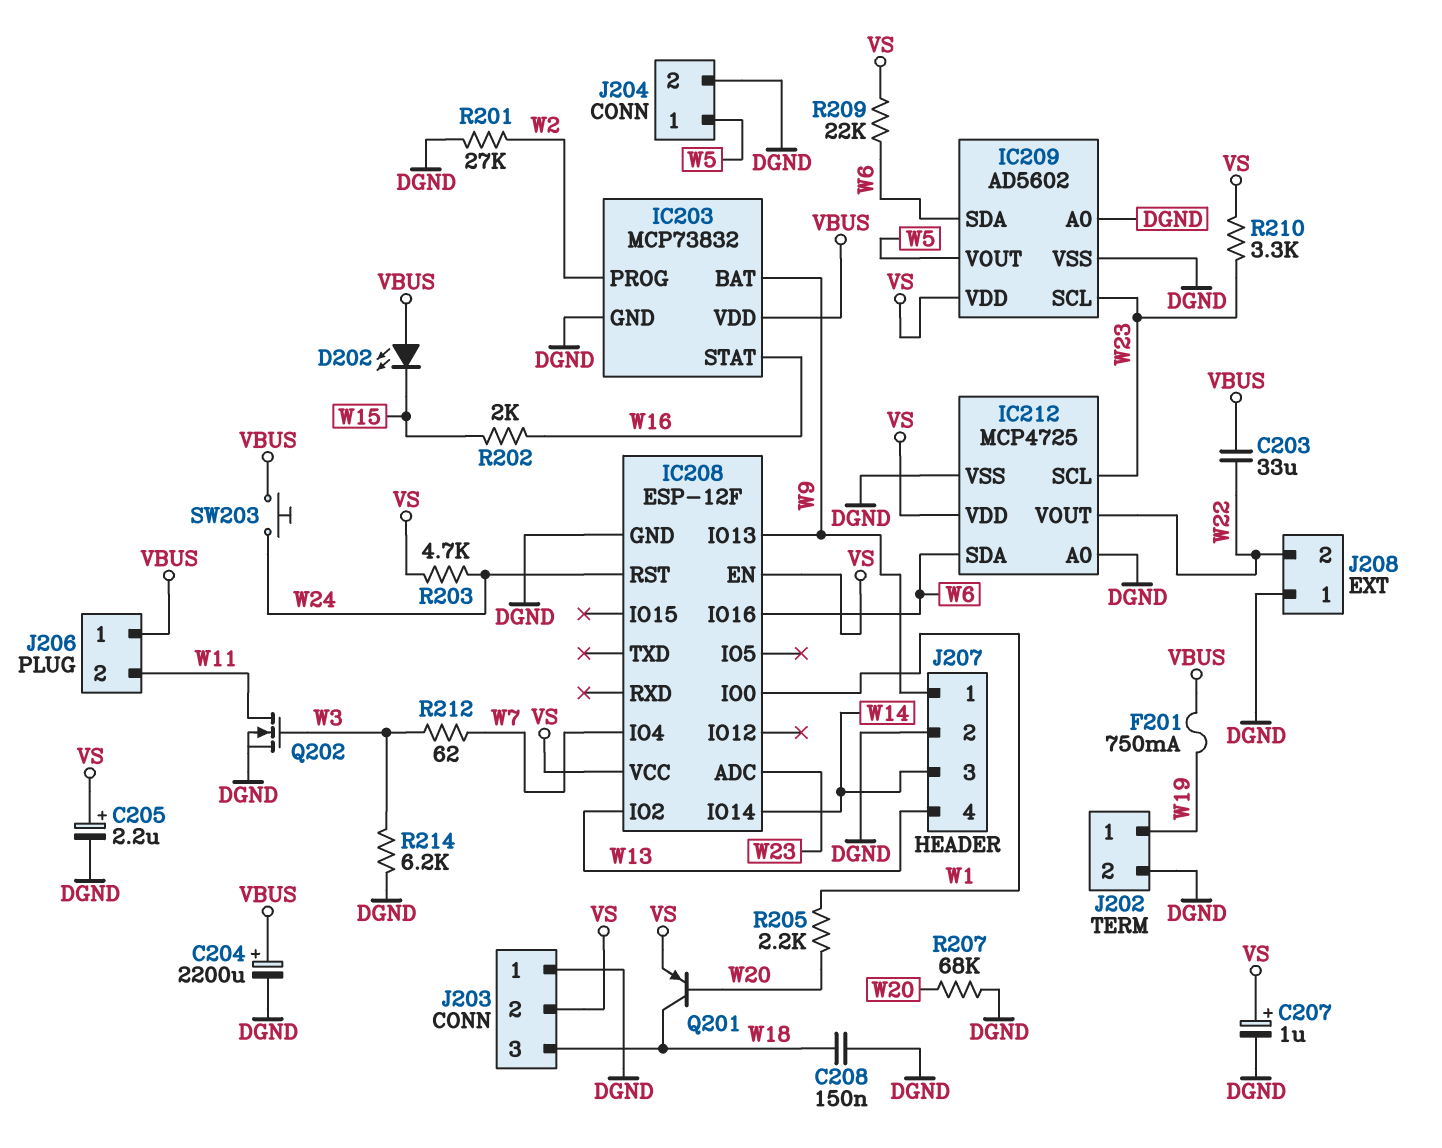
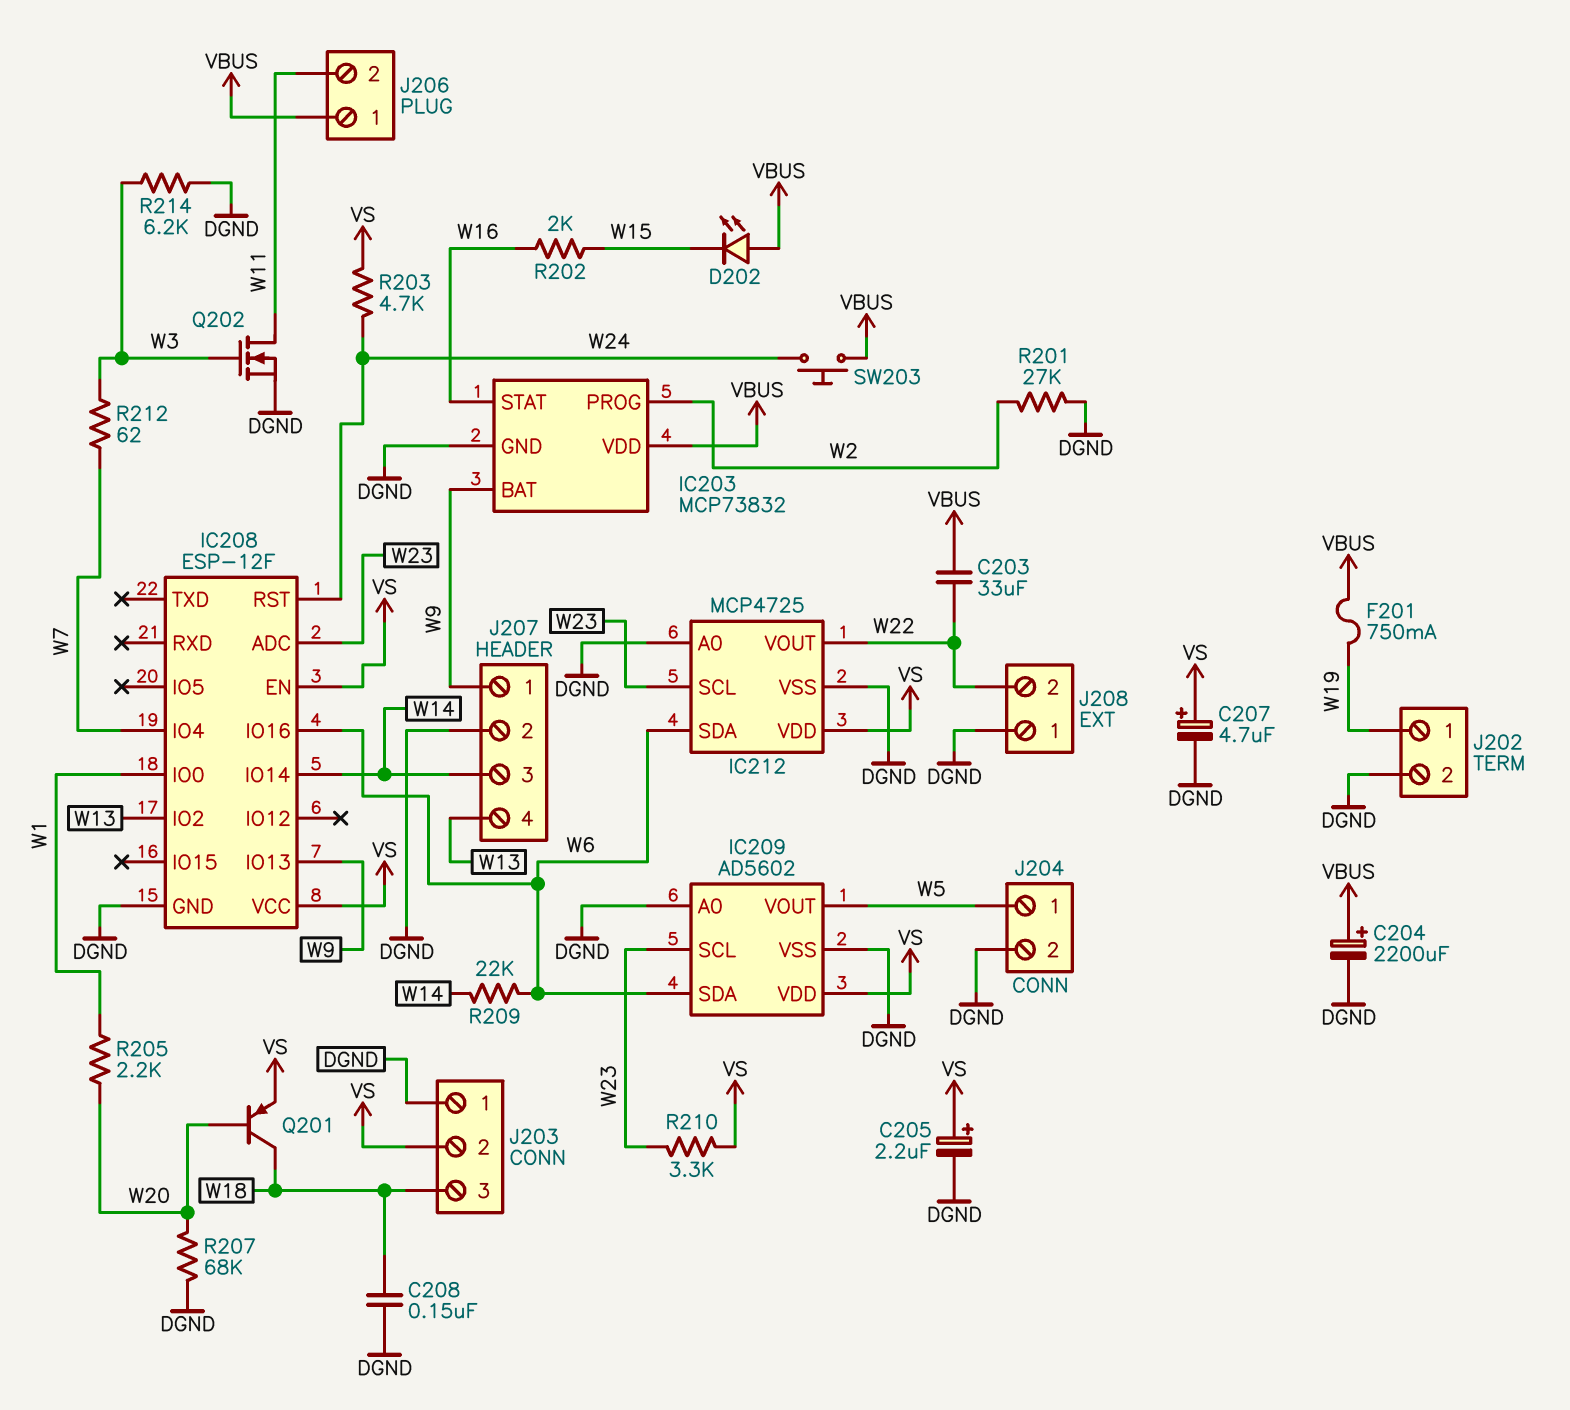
C207: 1uF (plus VS, minus DGND) -> 4.7uF (plus VS, minus DGND)
R209: 22k (VS, W6) -> 22k (W6, W14)

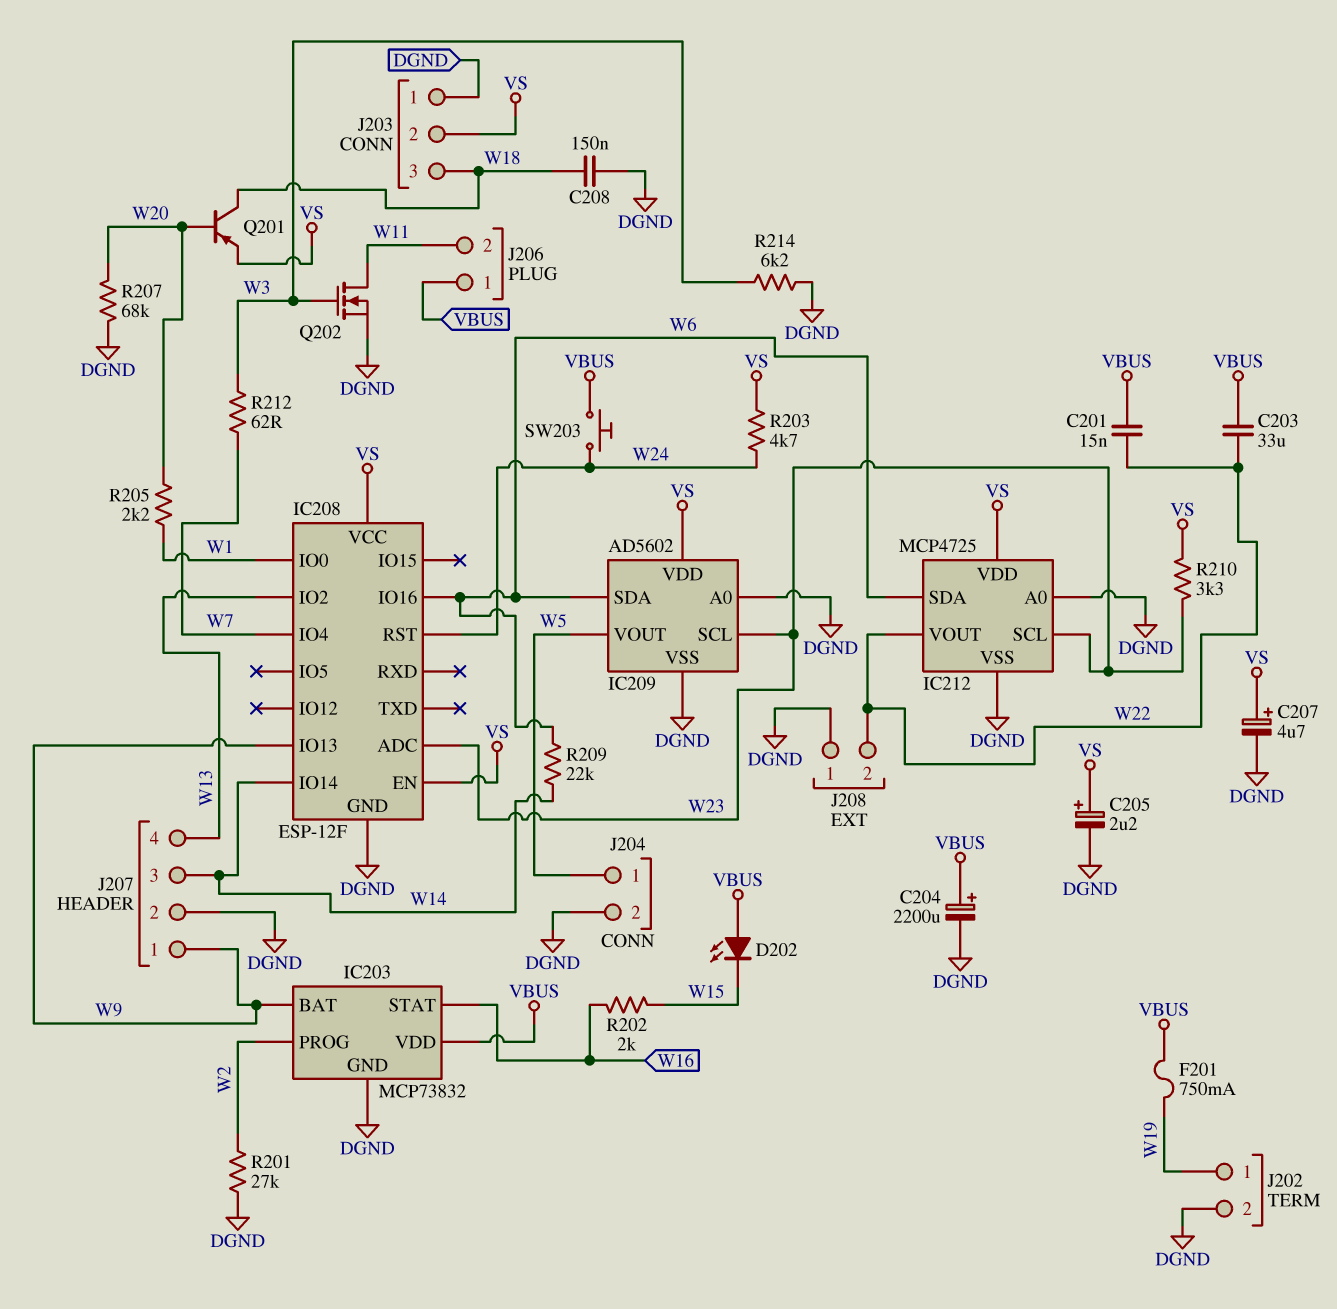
C201: none -> 15nF (VBUS, W22)

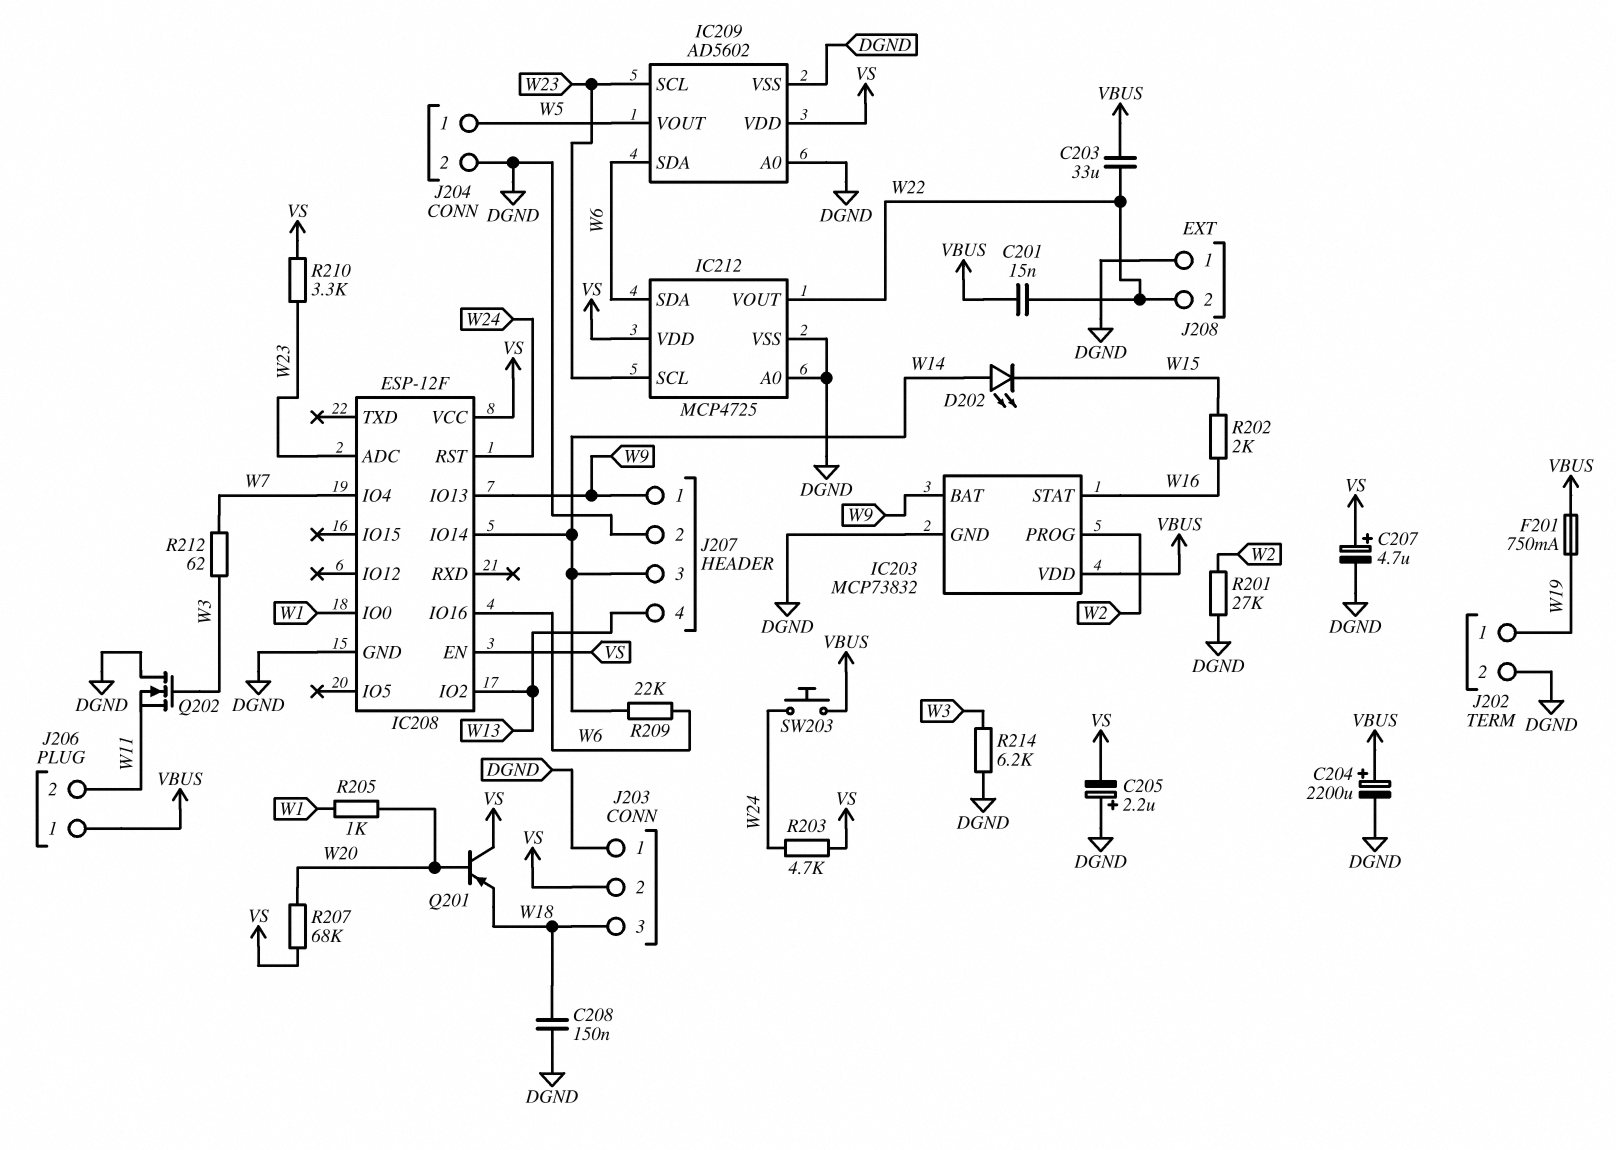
C205: 2.2uF (plus VS, minus DGND) -> 2.2uF (plus DGND, minus VS)
D202: LED (A VBUS, K W15) -> LED (A W14, K W15)
Q201: PNP (B W20, C W18, E VS) -> PNP (B W20, C VS, E W18)
Q202: NMOS (G W3, D W11, S DGND) -> NMOS (G W3, D DGND, S W11)
R205: 2.2k (W1, W20) -> 1k (W1, W20)
R207: 68k (DGND, W20) -> 68k (VS, W20)

